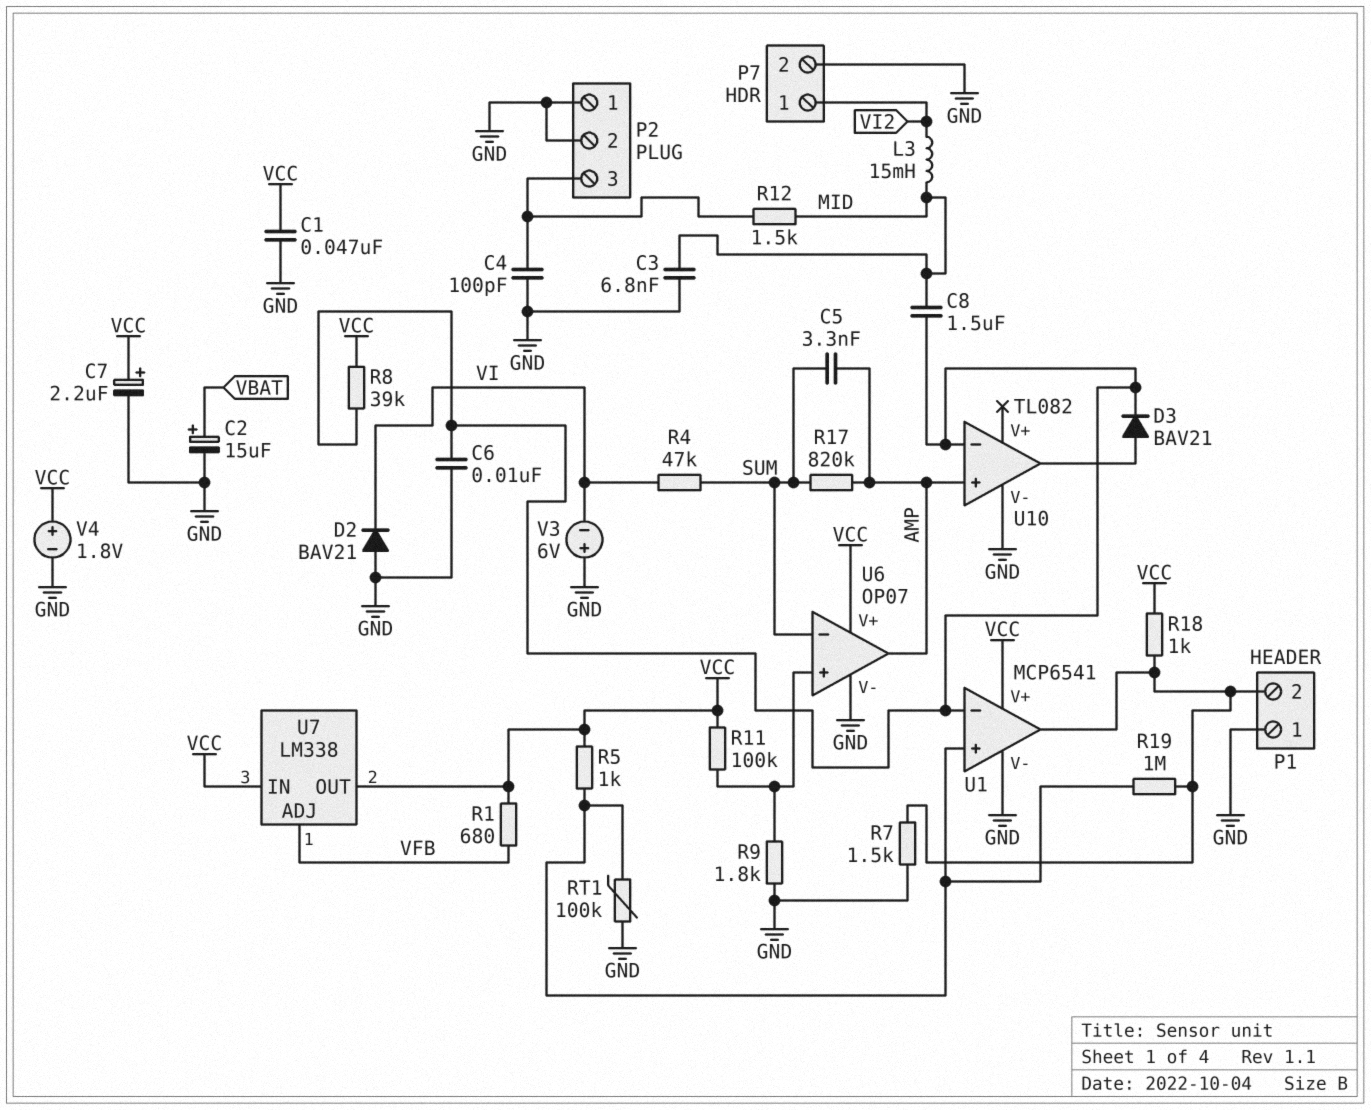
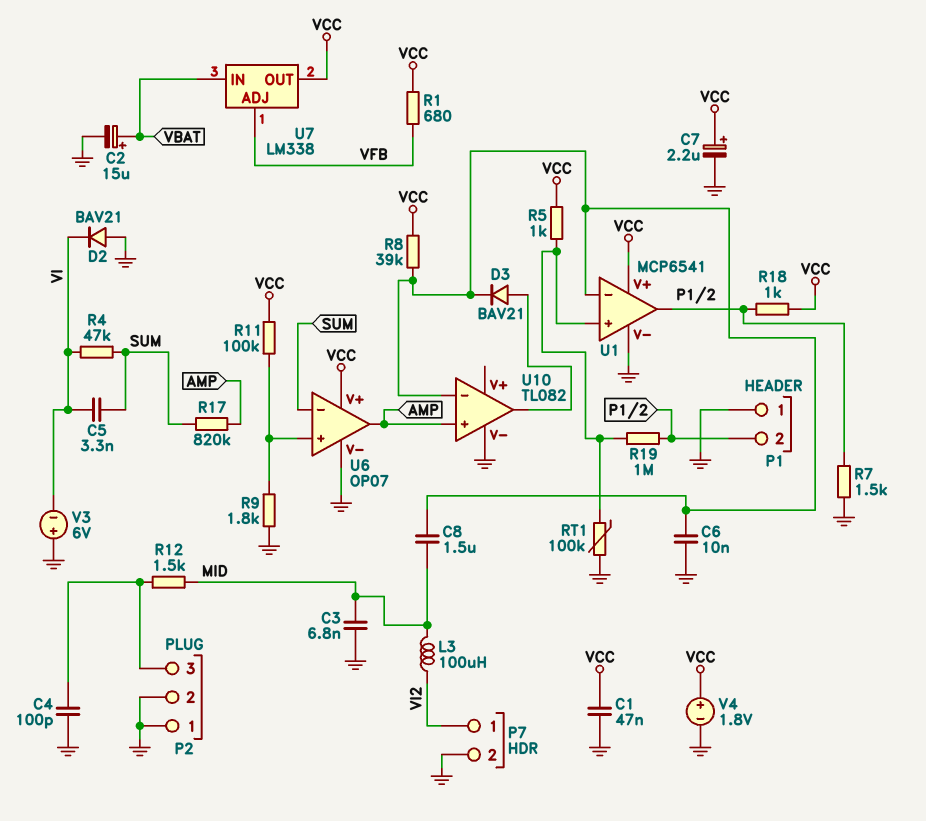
C5: 3.3nF (AMP, SUM) -> 3.3nF (SUM, VI)
L3: 15mH (MID, VI2) -> 100uH (MID, VI2)
U7 pin IN: VCC -> VBAT

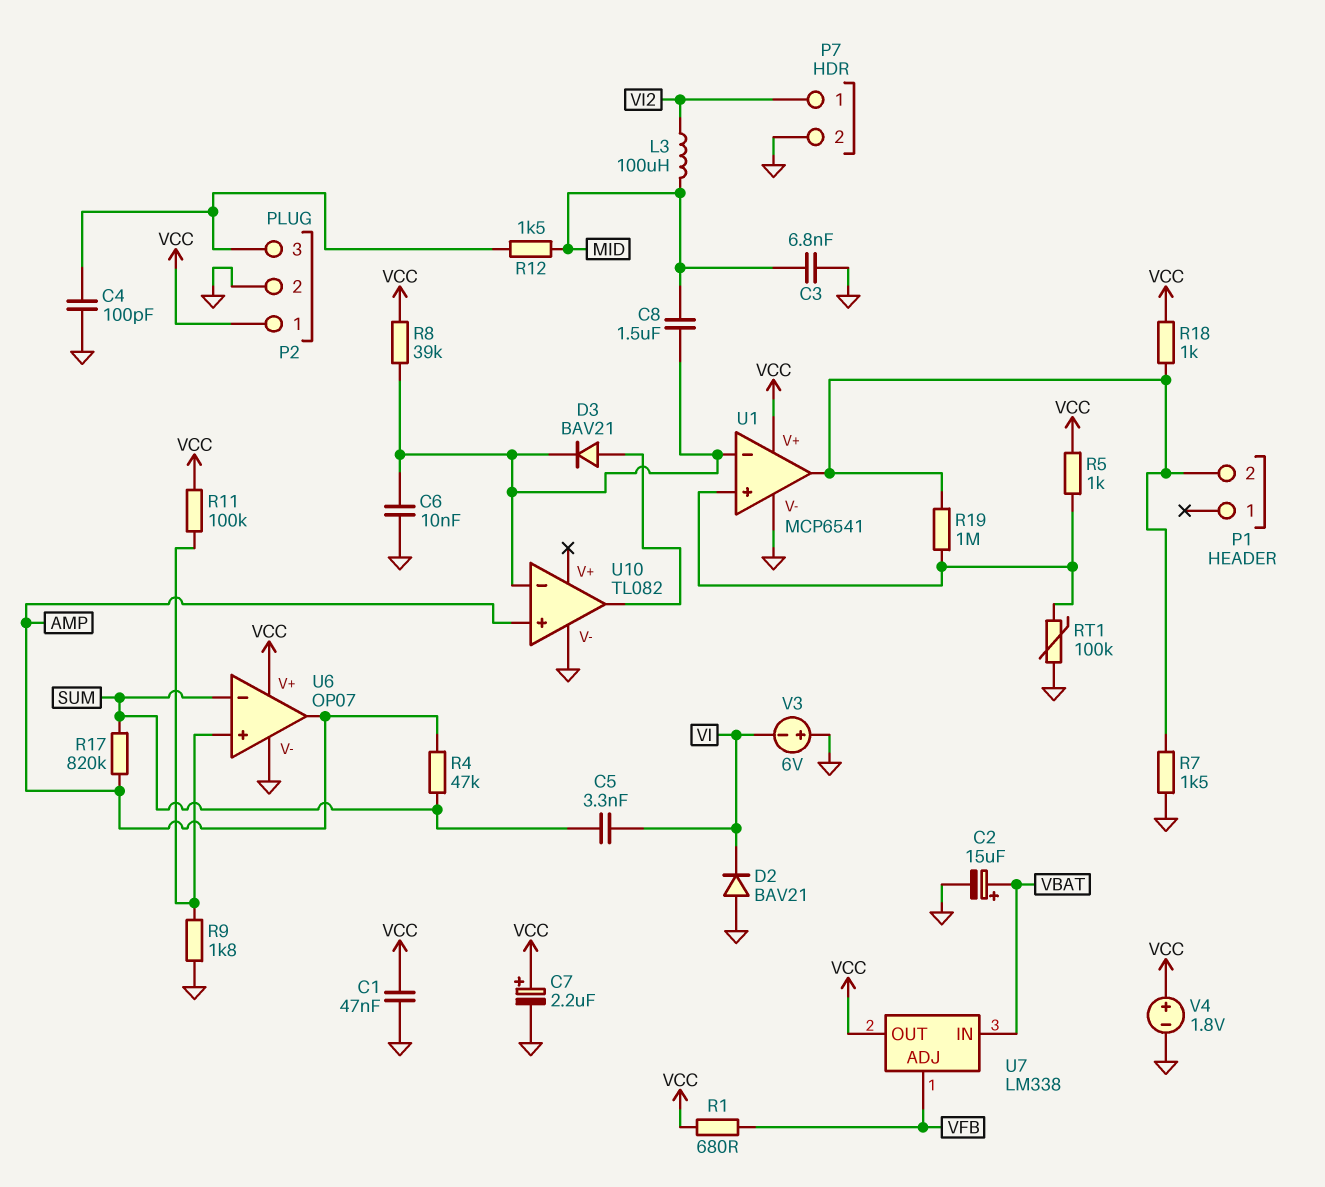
P1 pin 1: GND -> none
P2 pin 1: GND -> VCC
R4: 47k (SUM, VI) -> 47k (AMP, SUM)

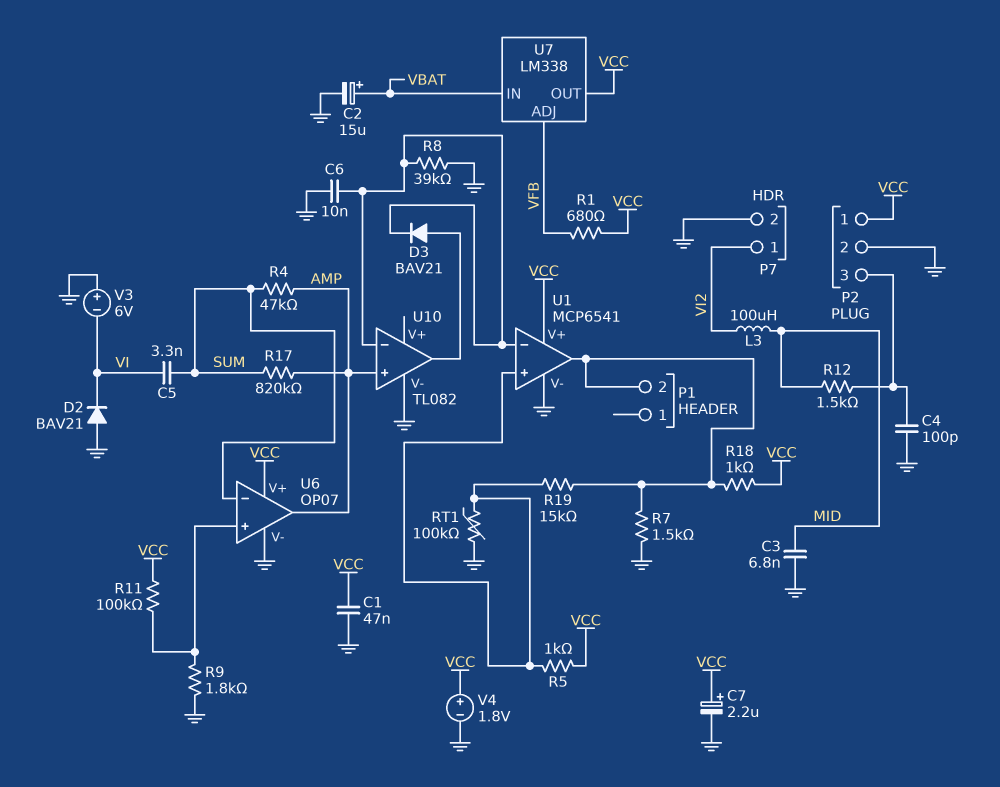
C8: 1.5uF (MID, U1/in-) -> none
R8: 39k (U1/in-, VCC) -> 39k (GND, U1/in-)
R19: 1M (P1/2, U1/in+) -> 15k (P1/2, U1/in+)

